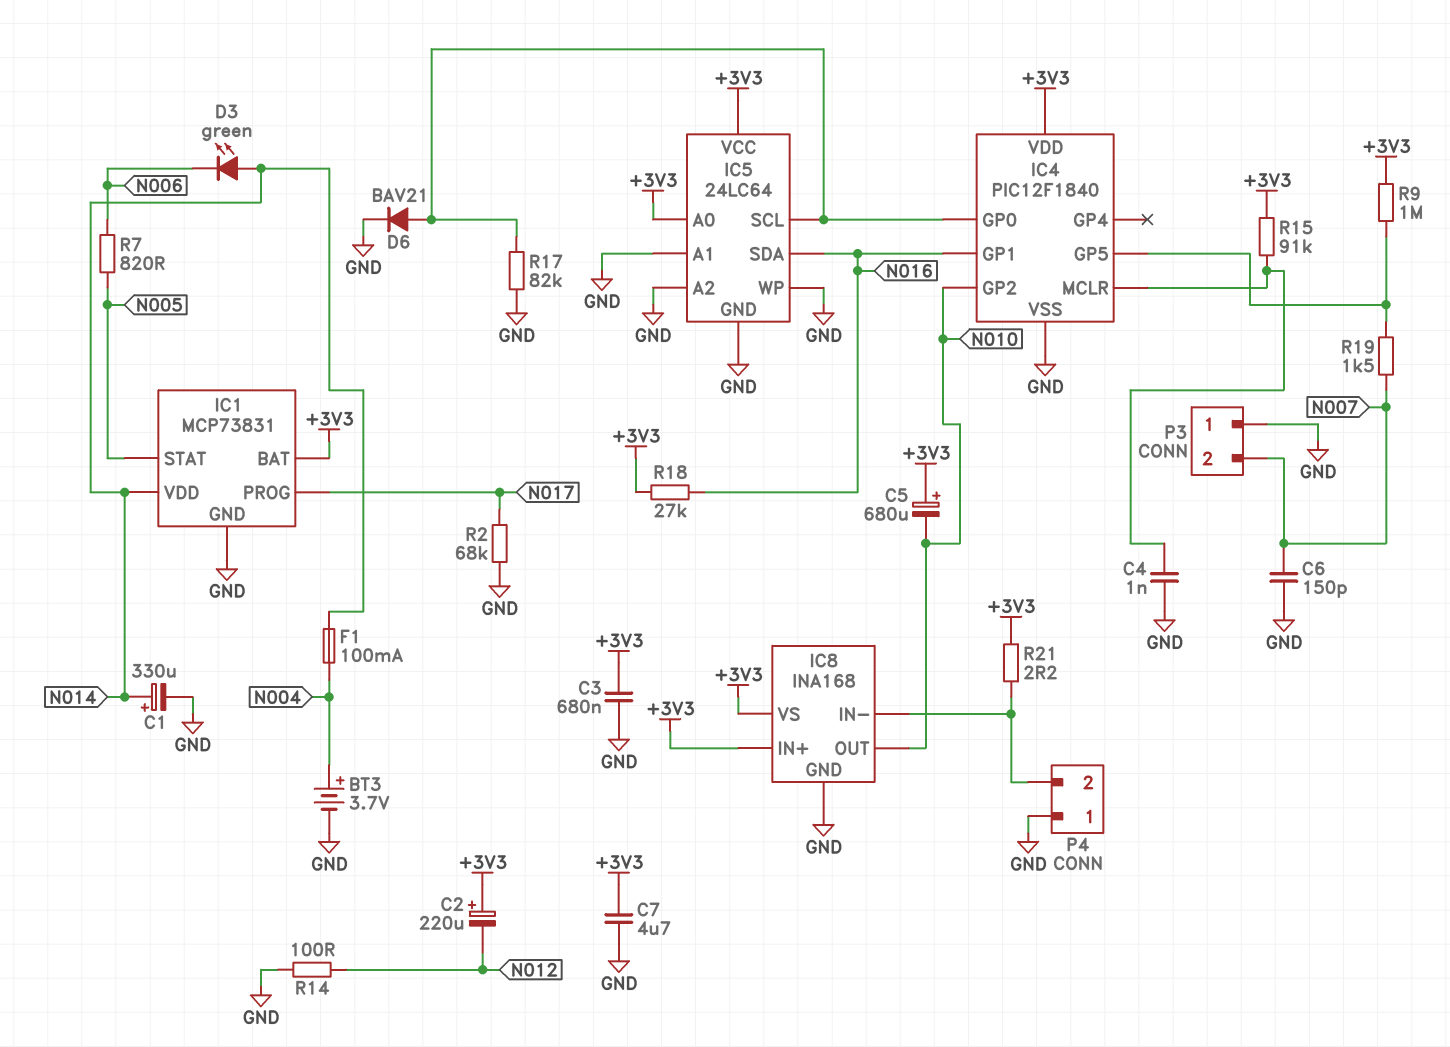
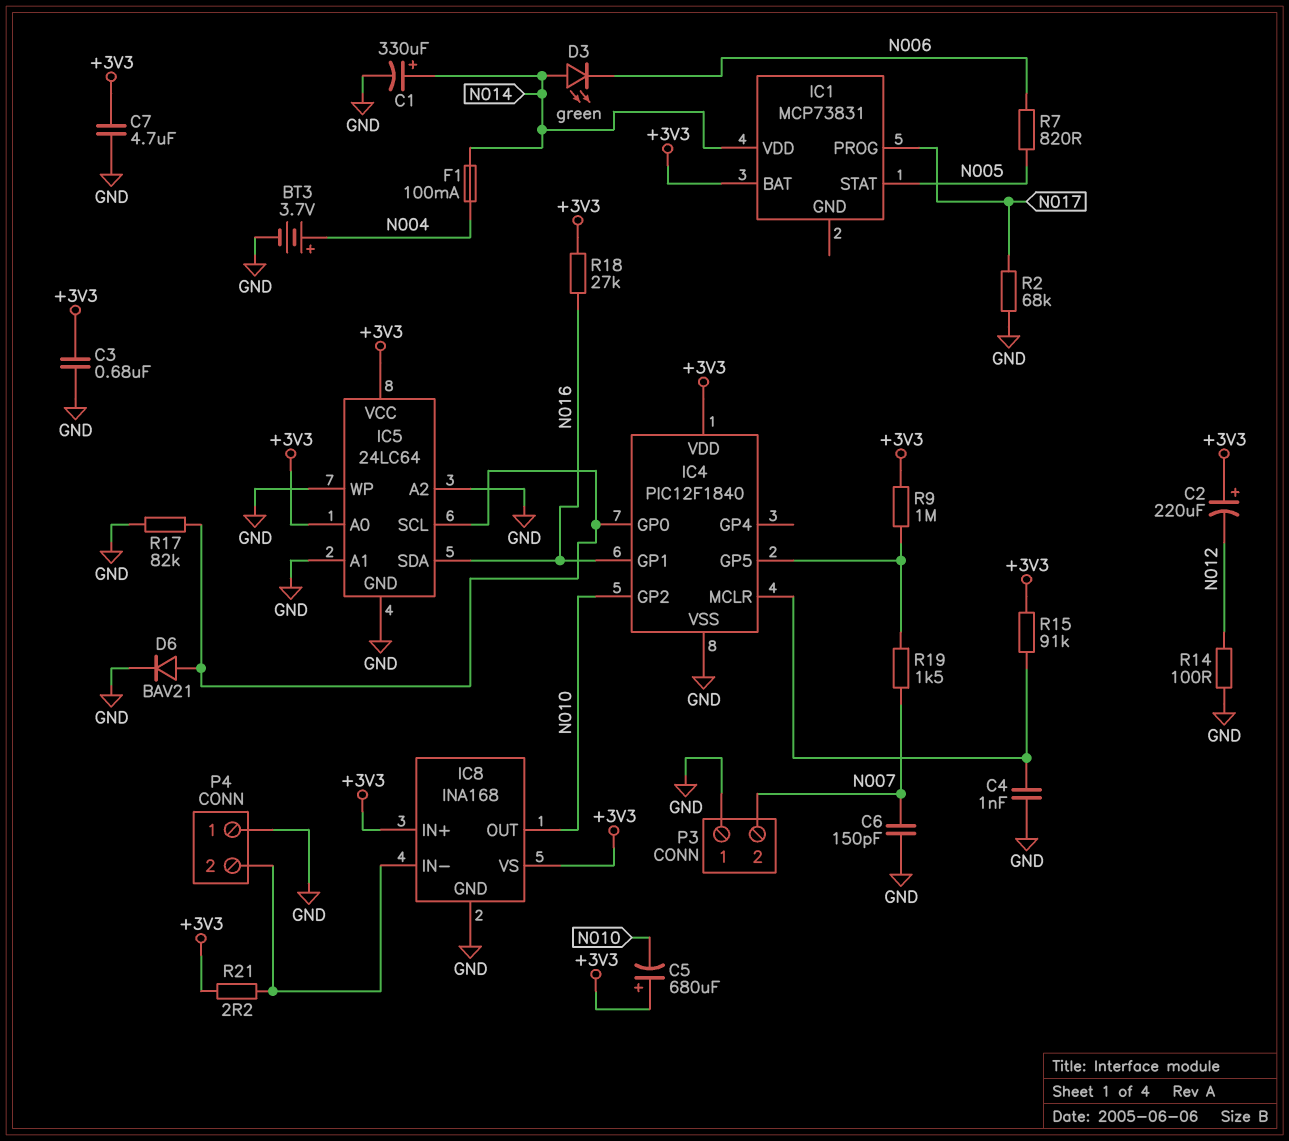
IC1 pin GND: GND -> none

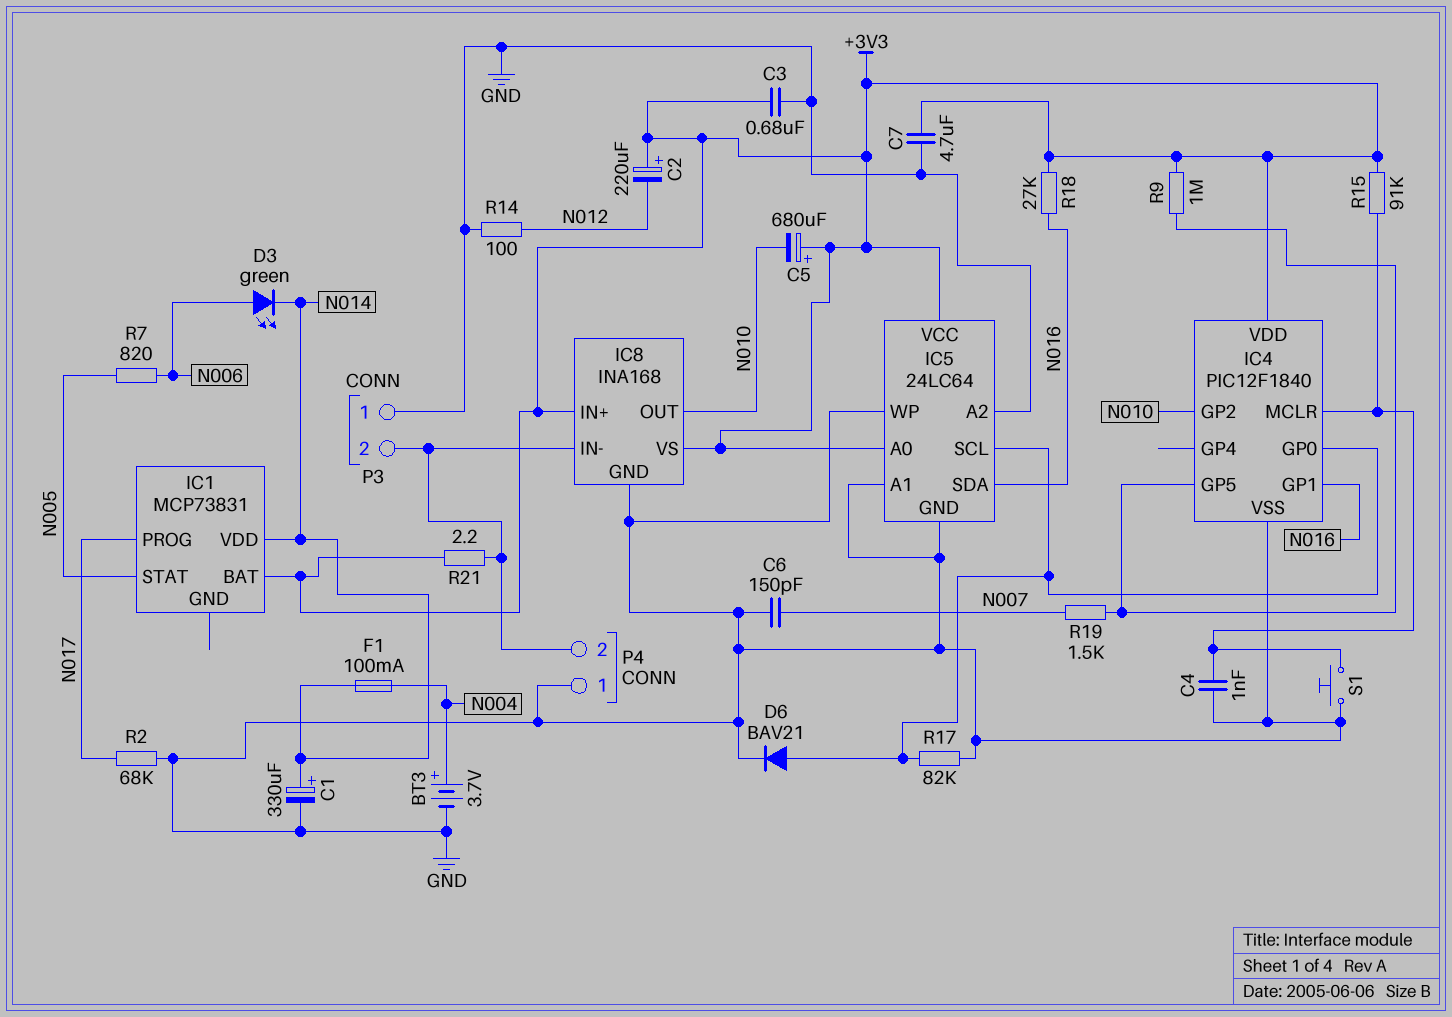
D3: LED green (A N014, K N006) -> LED green (A N006, K N014)
P3 pin 2: N007 -> IC8/IN-
S1: none -> button (GND, IC4/MCLR)

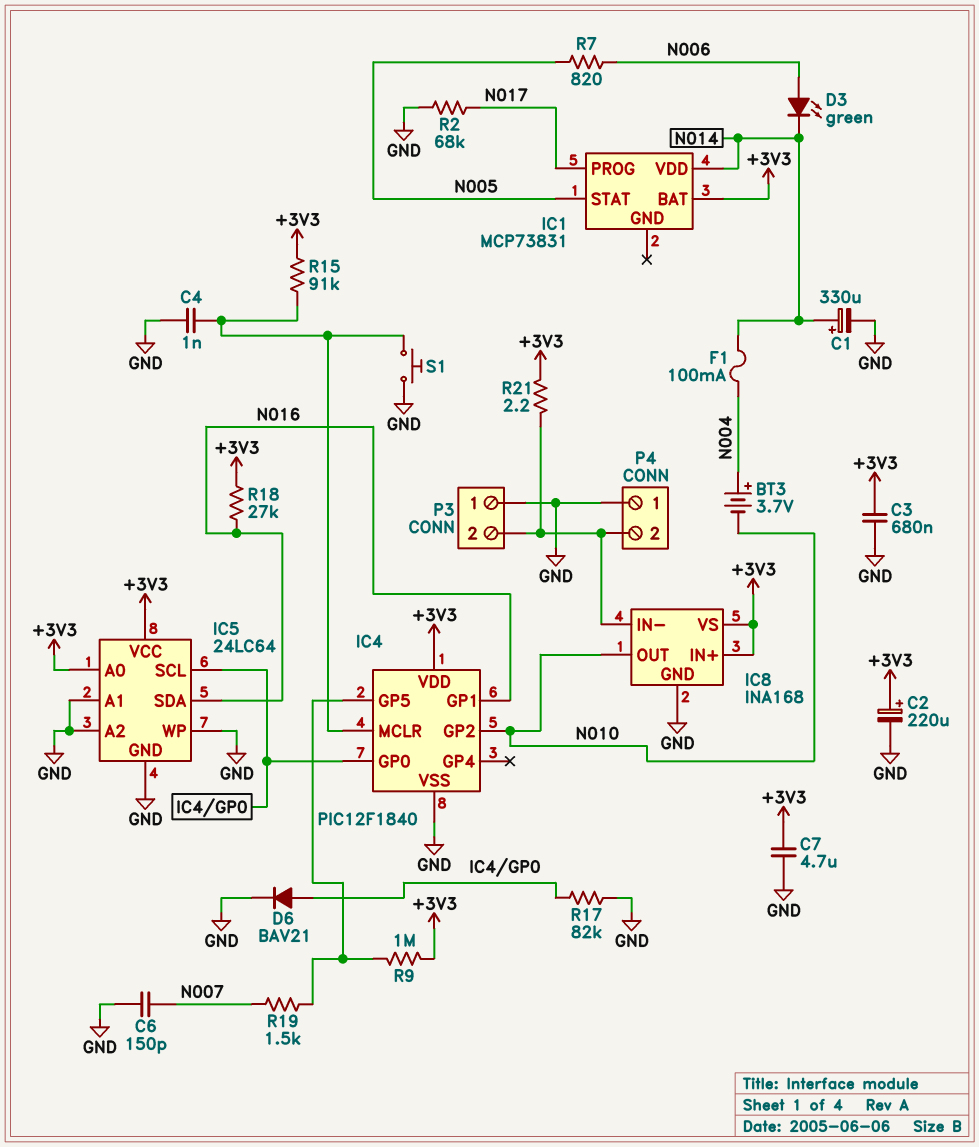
BT3: 3.7V (plus N004, minus GND) -> 3.7V (plus N004, minus N010)
C2: 220uF (plus +3V3, minus N012) -> 220uF (plus +3V3, minus GND)
C5: 680uF (plus +3V3, minus N010) -> none
R14: 100 (GND, N012) -> none

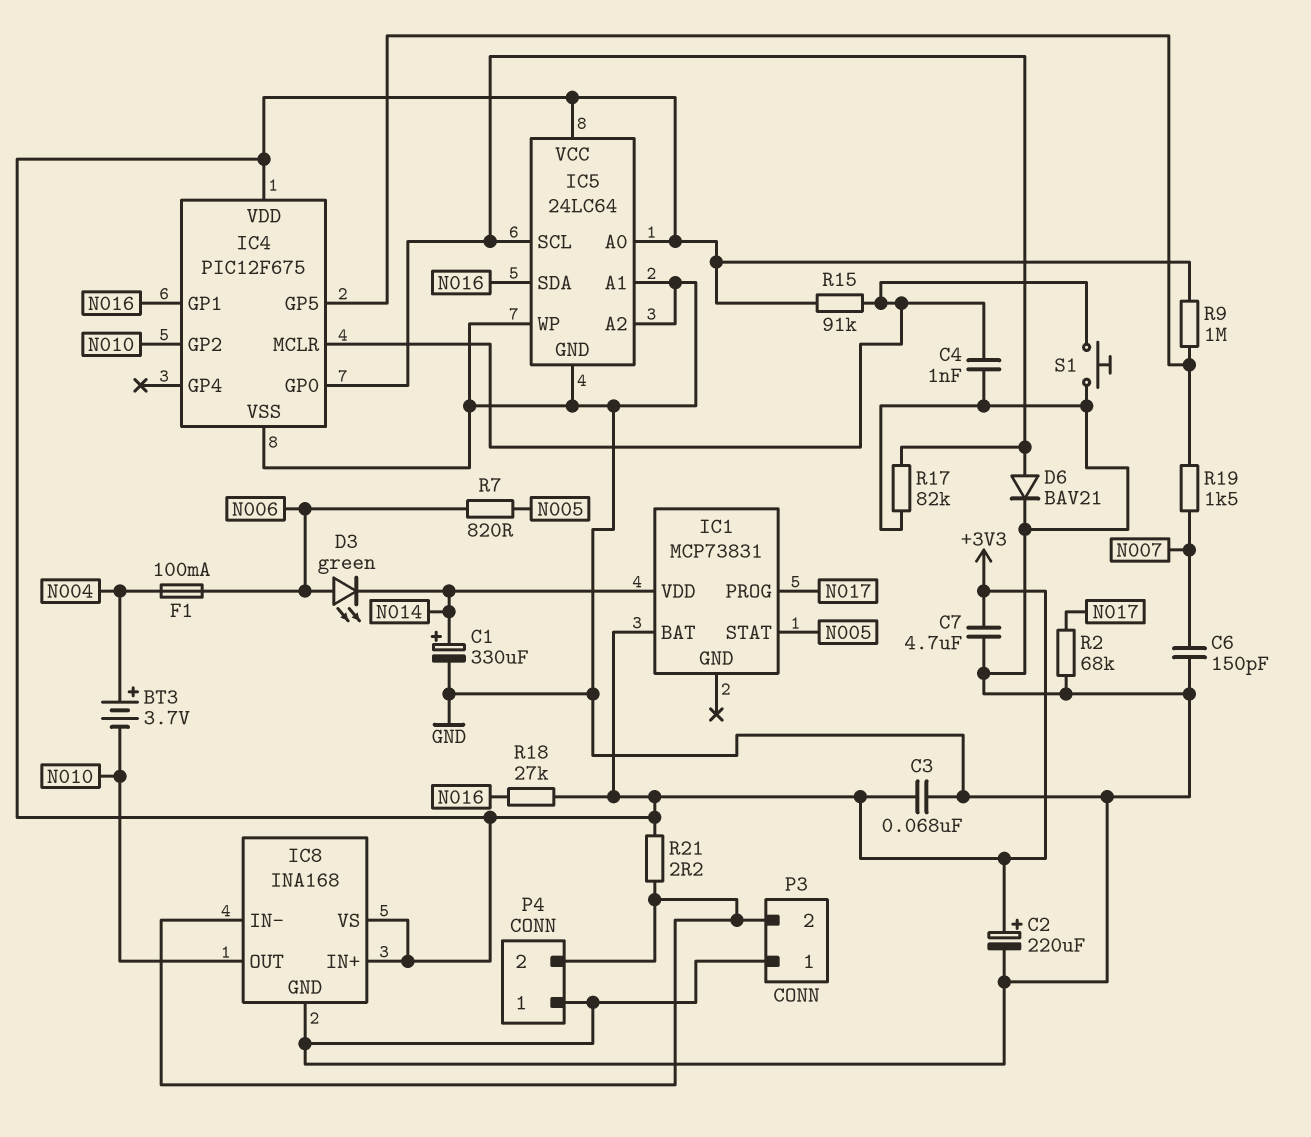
C3: 680nF (+3V3, GND) -> 68nF (+3V3, GND)
F1: 100mA (N004, N014) -> 100mA (N004, N006)
IC4: PIC12F1840 -> PIC12F675

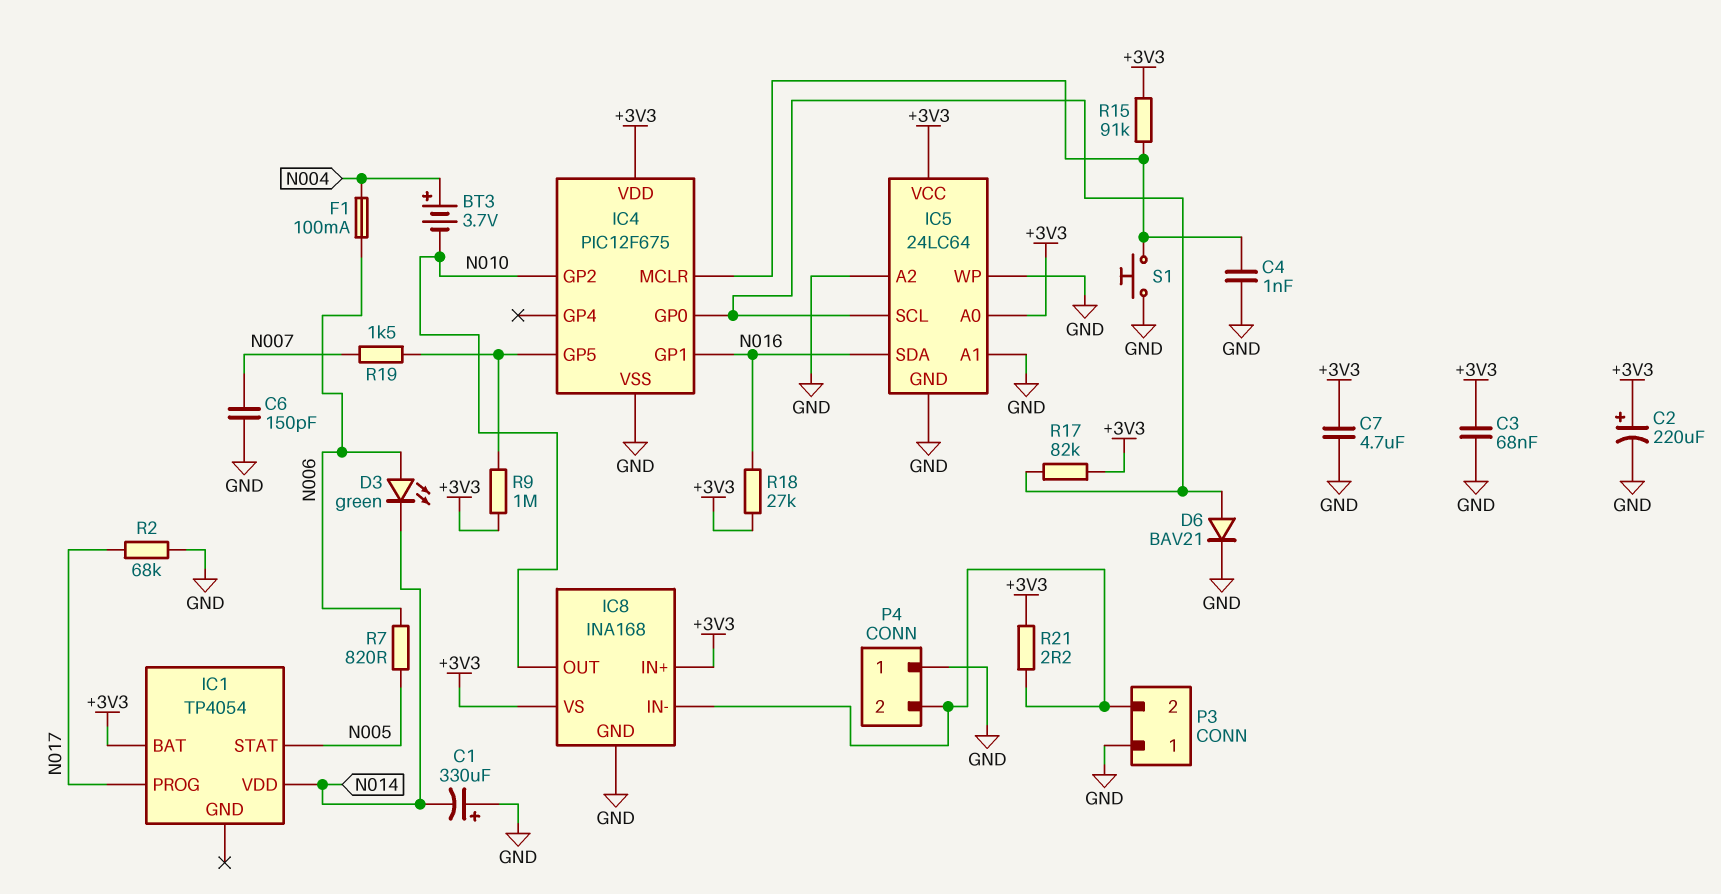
C1: 330uF (plus N014, minus GND) -> 330uF (plus GND, minus N014)
IC1: MCP73831 -> TP4054
R17: 82k (GND, IC4/GP0) -> 82k (+3V3, IC4/GP0)

